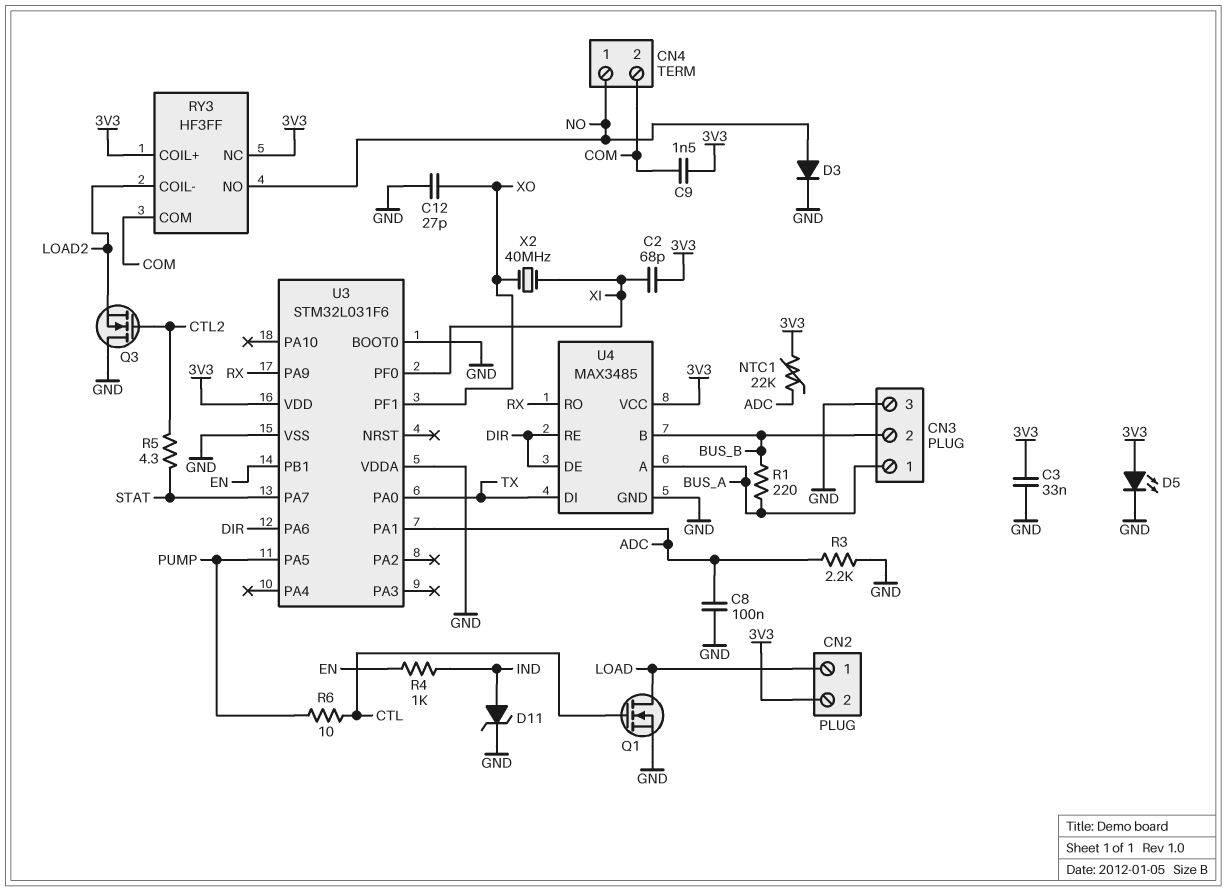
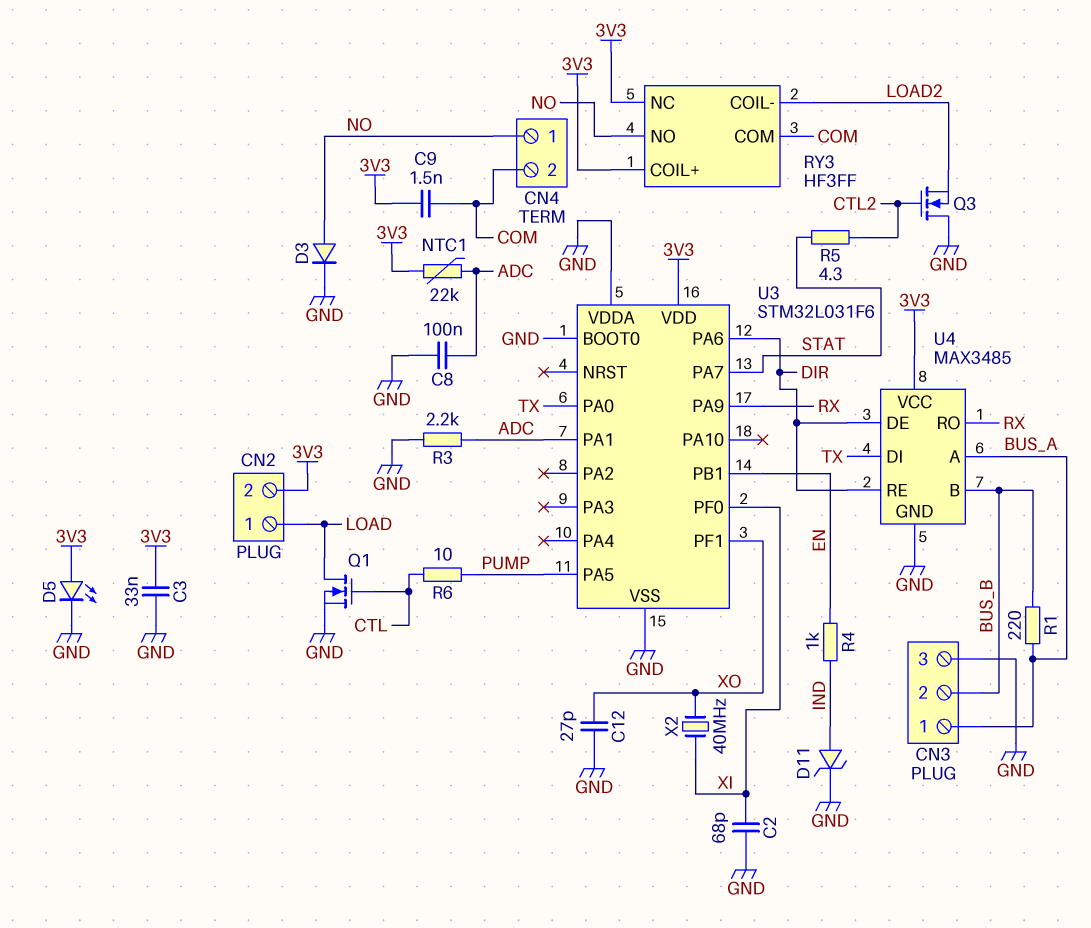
C2: 68pF (3V3, XI) -> 68pF (GND, XI)

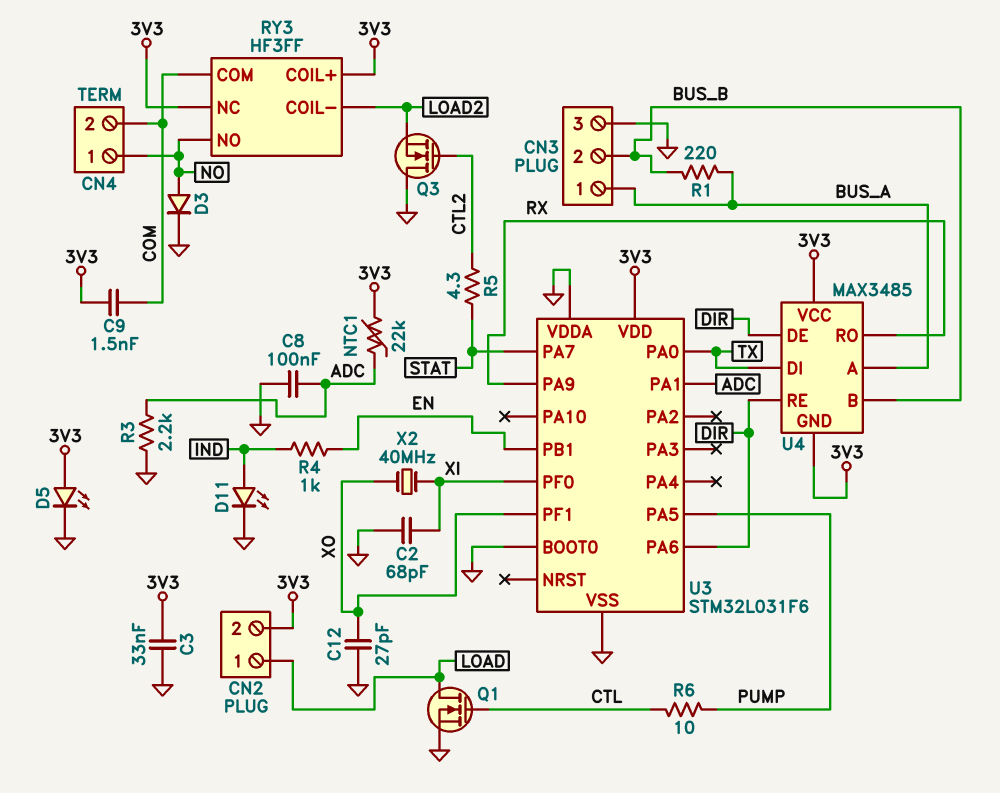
D11: zener (A IND, K GND) -> LED (A IND, K GND)
U4 pin GND: GND -> 3V3

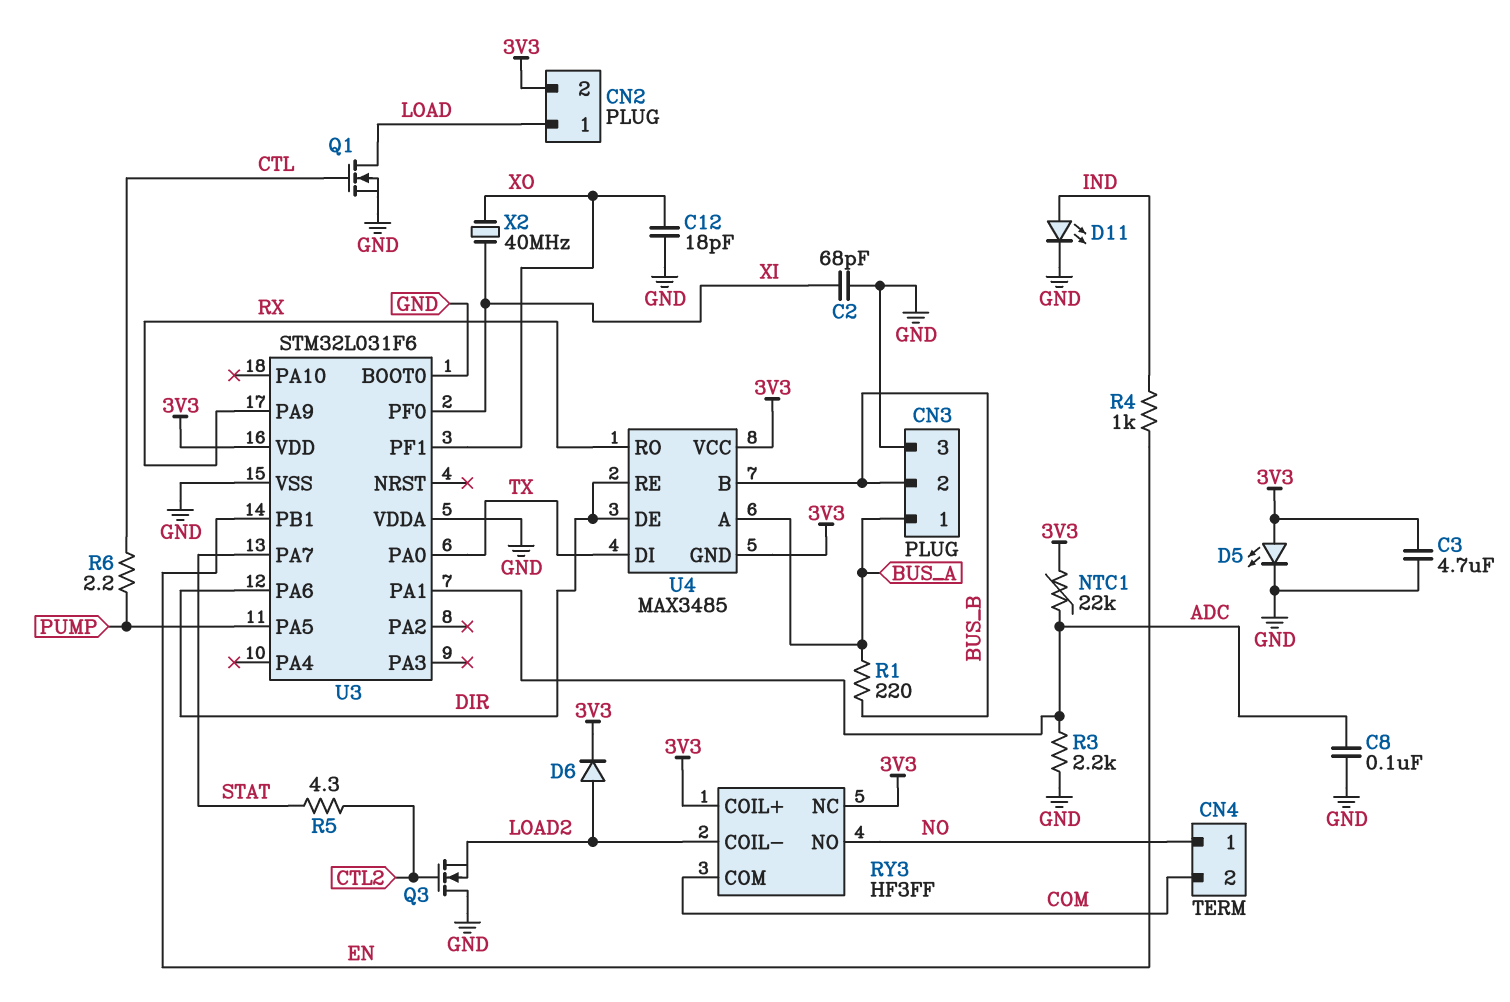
C3: 33nF (3V3, GND) -> 4.7uF (3V3, GND)
C9: 1.5nF (3V3, COM) -> none
C12: 27pF (GND, XO) -> 18pF (GND, XO)
D3: diode (A NO, K GND) -> none
D6: none -> diode (A LOAD2, K 3V3)
R6: 10 (CTL, PUMP) -> 2.2 (CTL, PUMP)

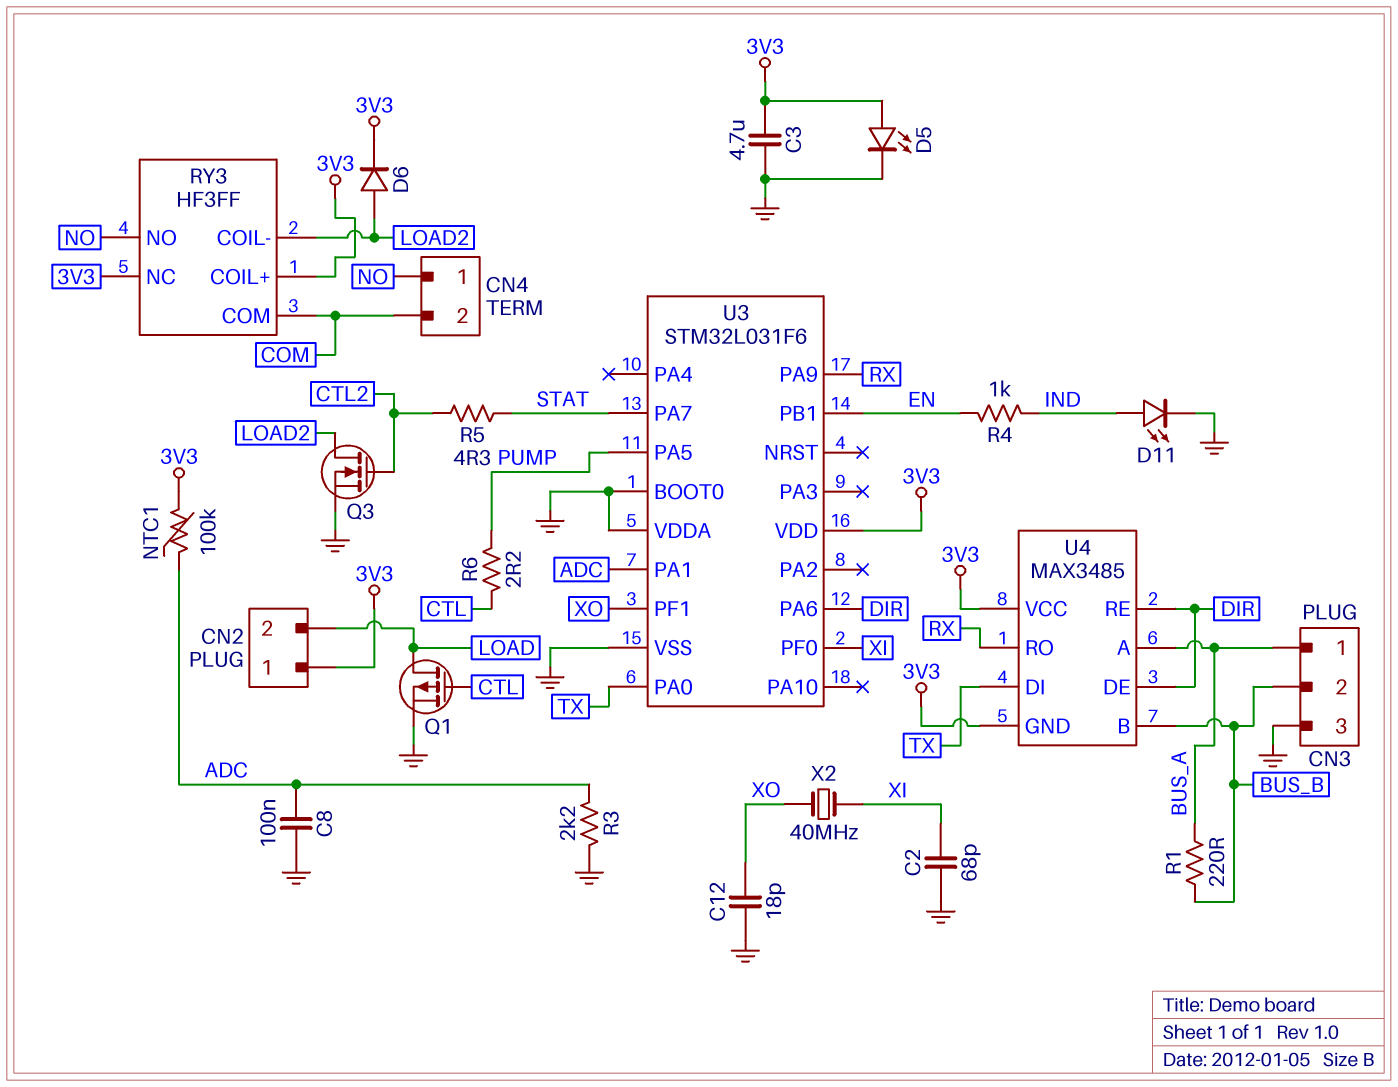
CN2 pin 1: LOAD -> 3V3
CN2 pin 2: 3V3 -> LOAD
NTC1: 22k (3V3, ADC) -> 100k (3V3, ADC)
Q1: NMOS (G CTL, D LOAD, S GND) -> PMOS (G CTL, D LOAD, S GND)
Q3: NMOS (G CTL2, D GND, S LOAD2) -> NMOS (G CTL2, D LOAD2, S GND)

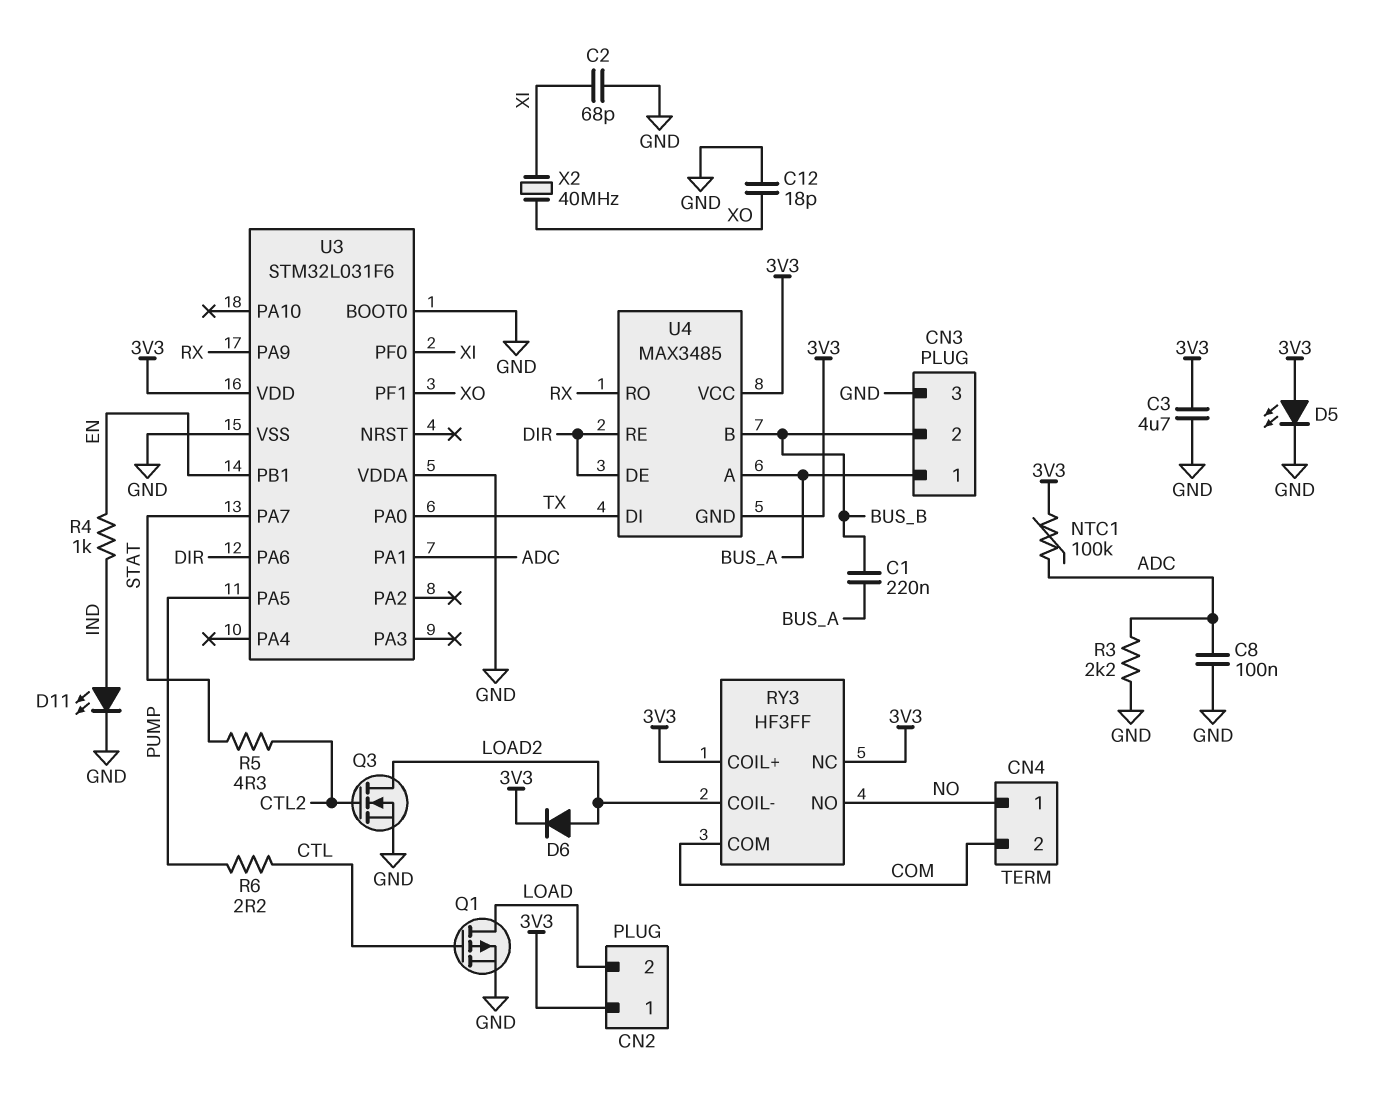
C1: none -> 220nF (BUS_A, BUS_B)
R1: 220 (BUS_A, BUS_B) -> none

